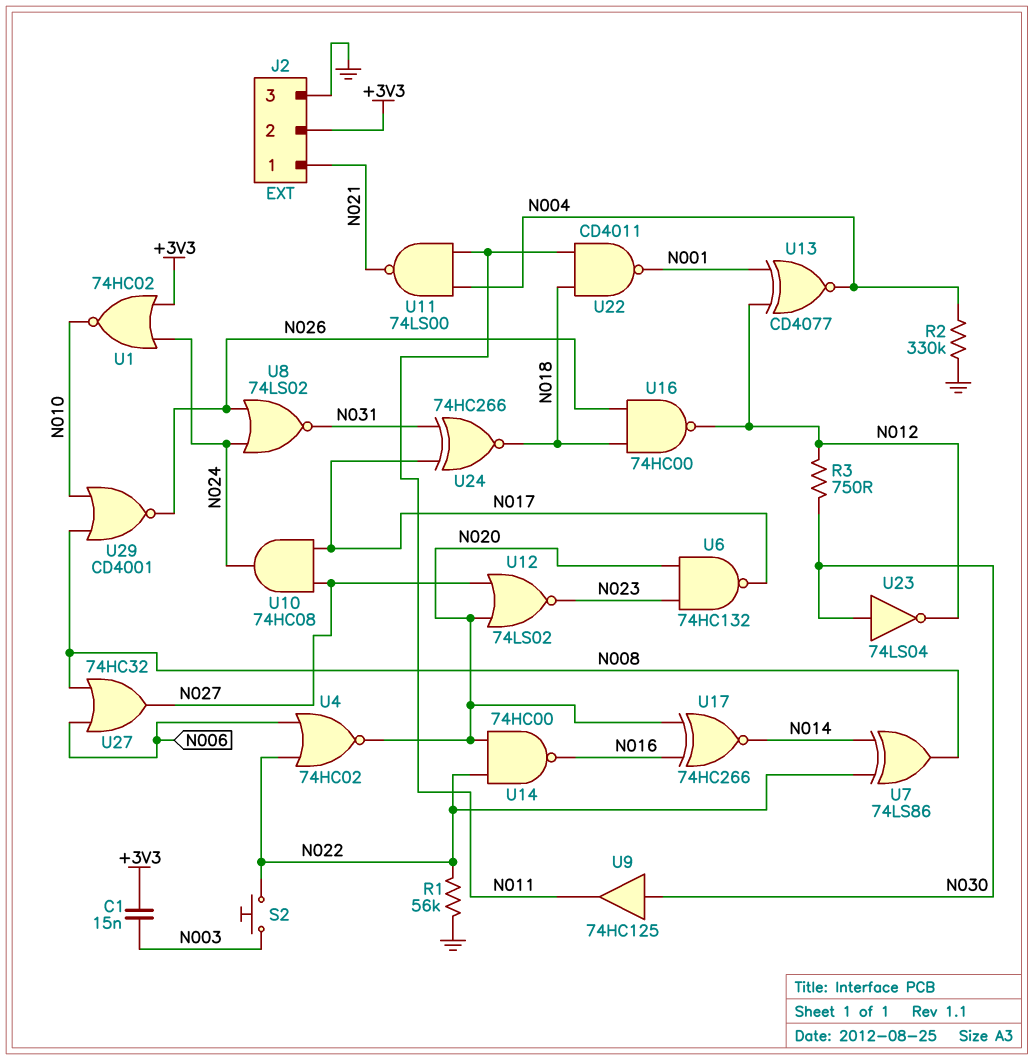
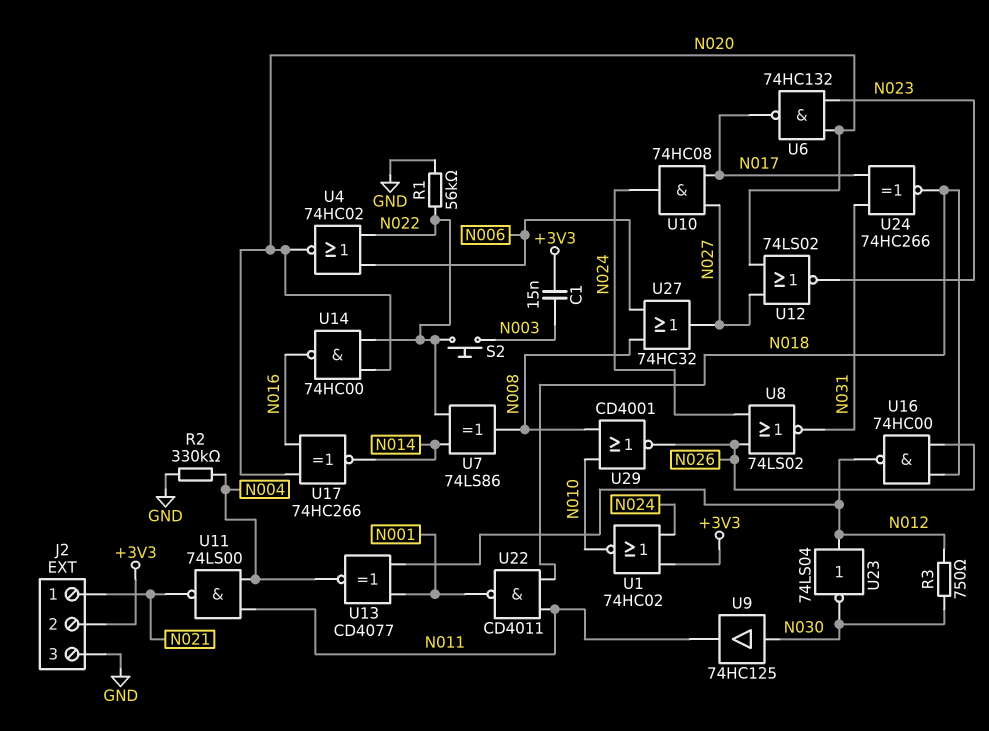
U23: NOT 74LS04 (in N030, out N012) -> NOT 74LS04 (in N012, out N030)

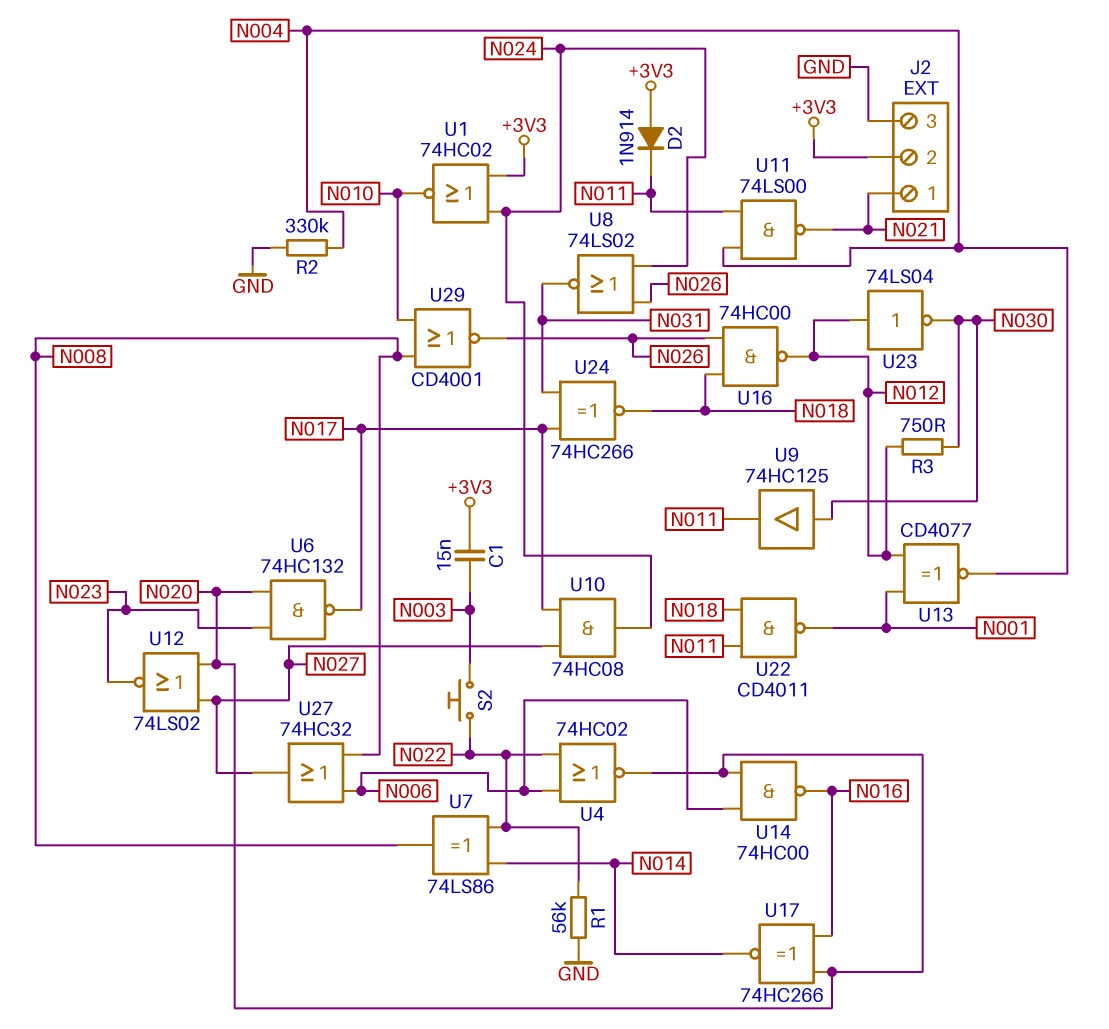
D2: none -> diode 1N914 (A +3V3, K N011)
U14: NAND 74HC00 (in N020, in N022, out N016) -> NAND 74HC00 (in N006, in N020, out N016)

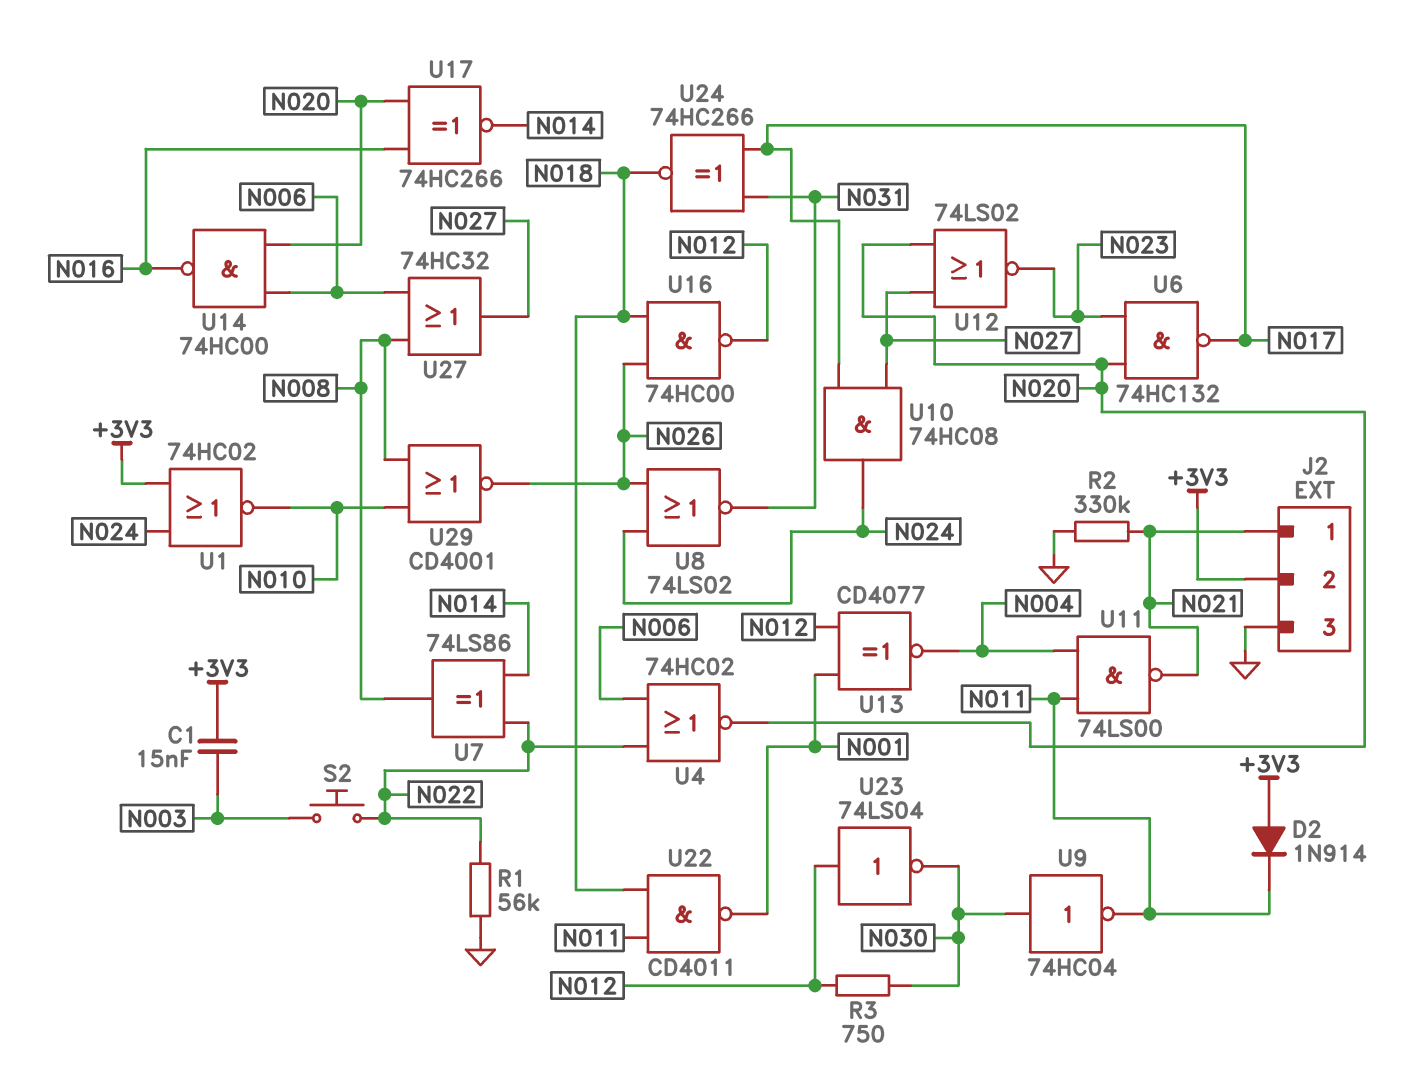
R2: 330k (GND, N004) -> 330k (GND, N021)
U9: buffer 74HC125 (in N030, out N011) -> NOT 74HC04 (in N030, out N011)

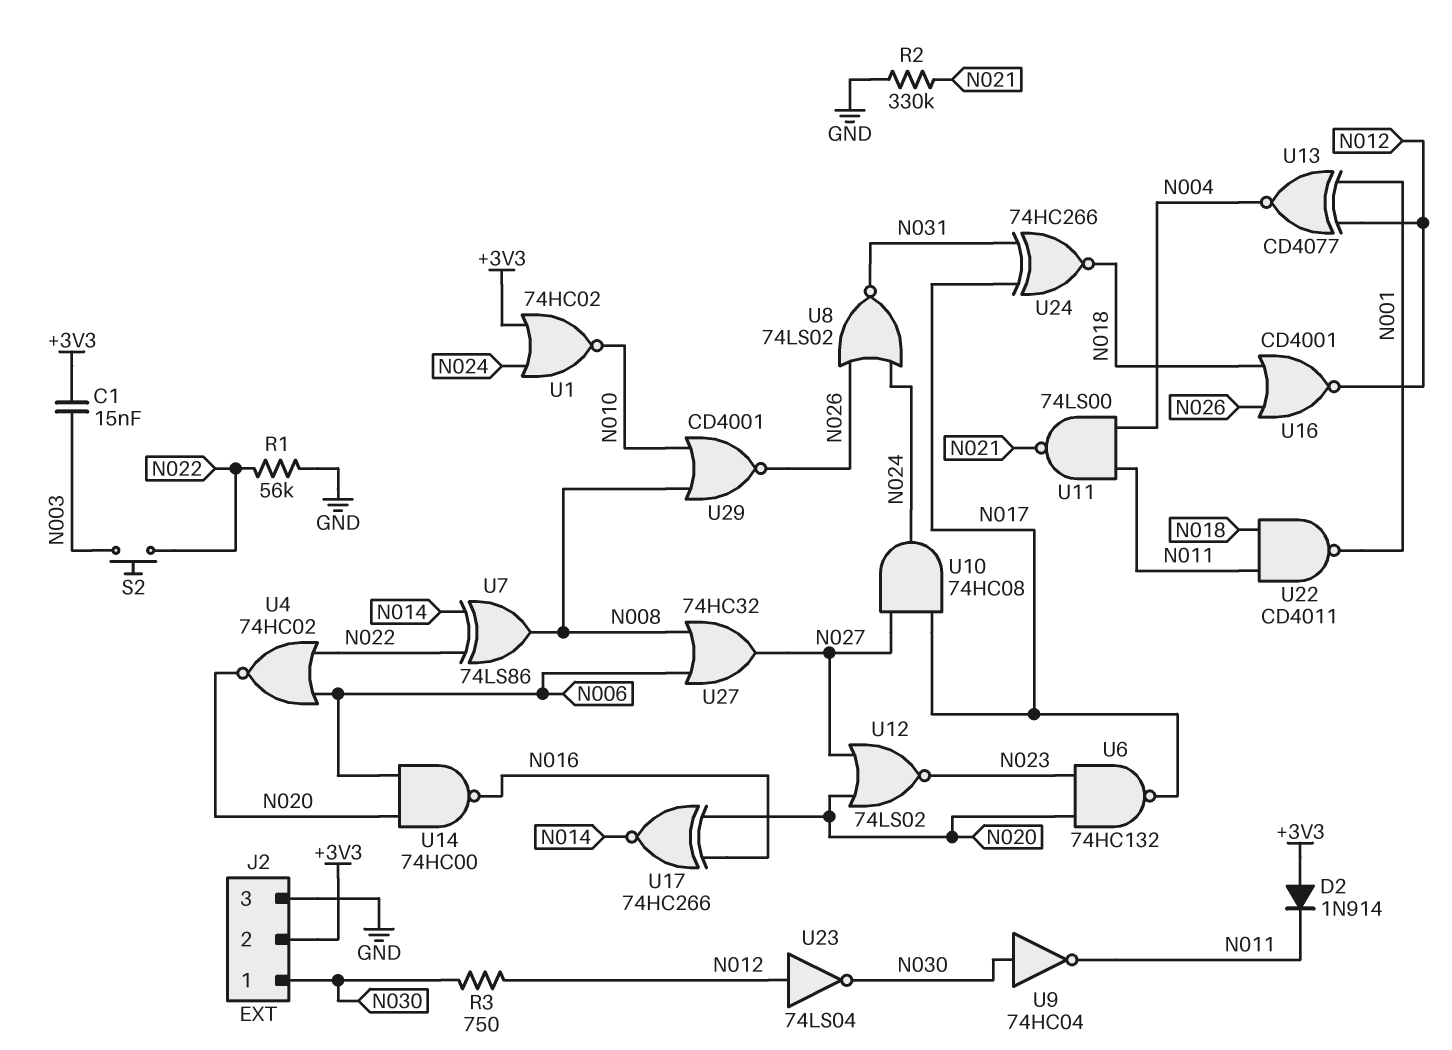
J2 pin 1: N021 -> N030
U16: NAND 74HC00 (in N018, in N026, out N012) -> NOR CD4001 (in N018, in N026, out N012)

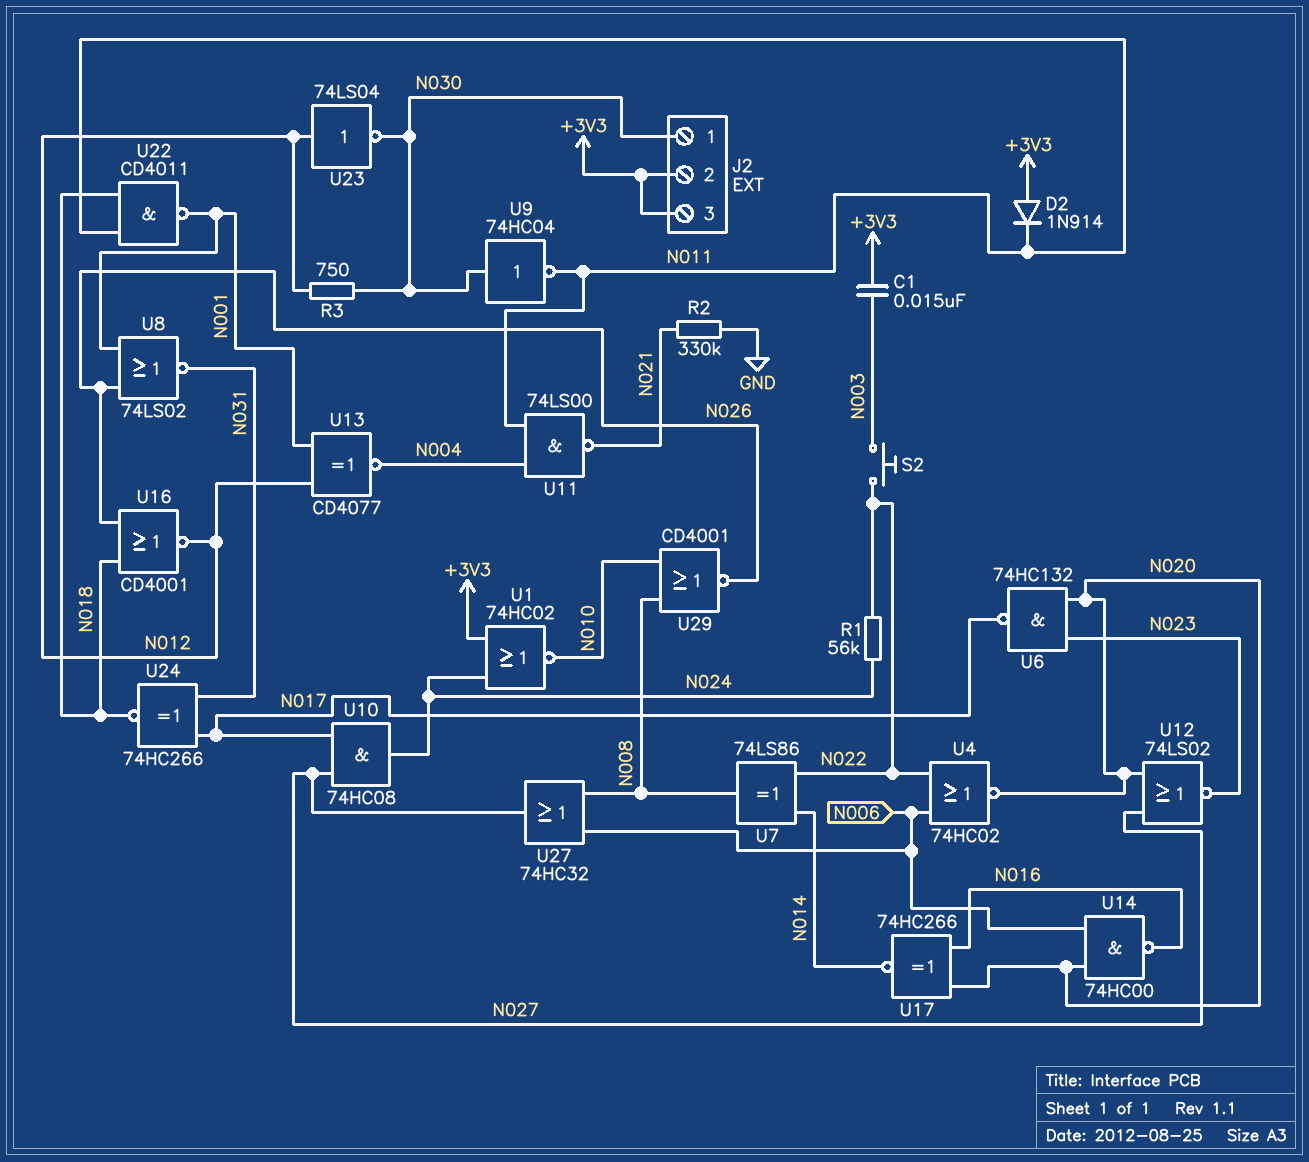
J2 pin 3: GND -> +3V3
R1: 56k (GND, N022) -> 56k (N022, N024)
U8: NOR 74LS02 (in N024, in N026, out N031) -> NOR 74LS02 (in N001, in N026, out N031)

